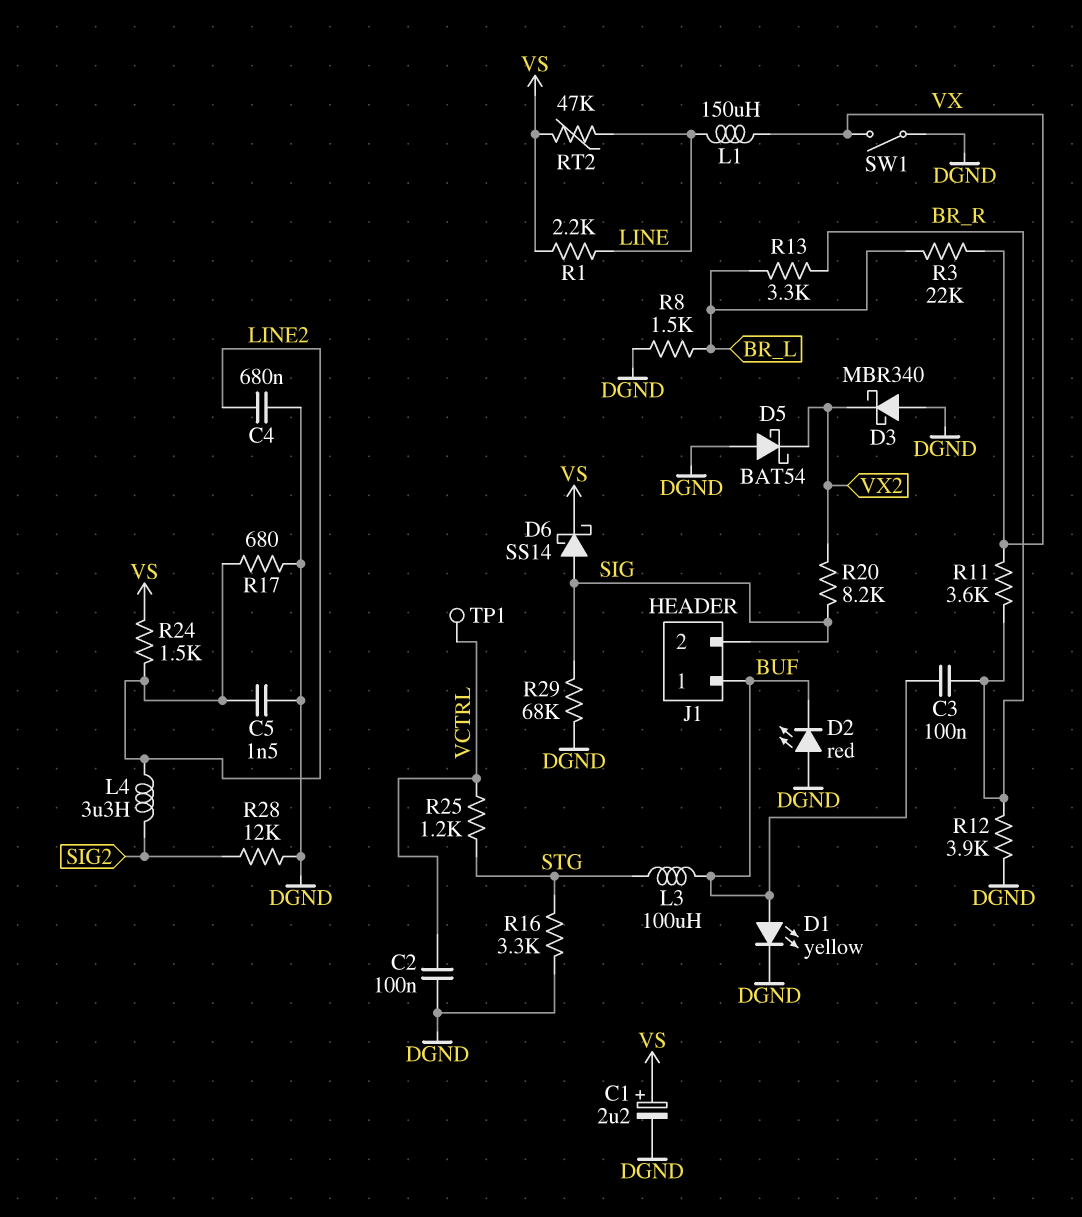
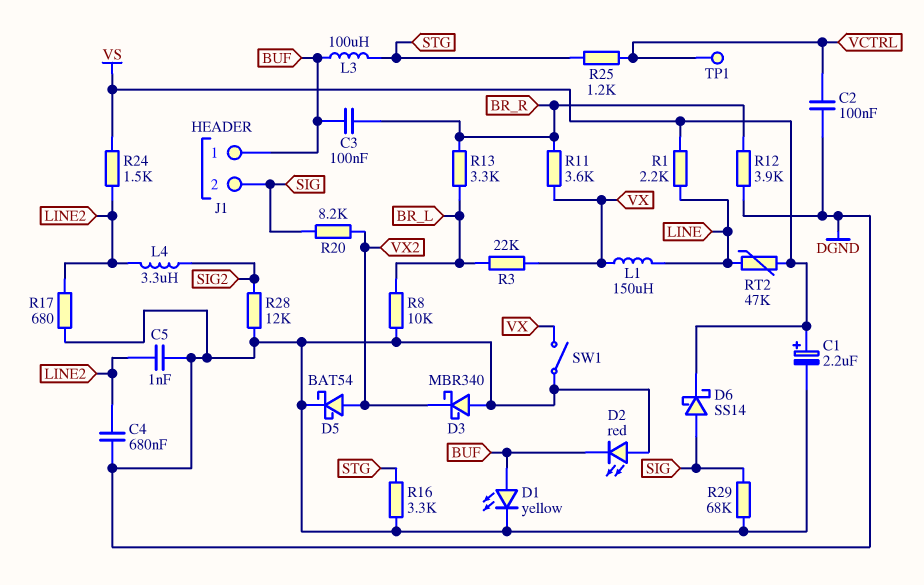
C5: 1.5nF (DGND, LINE2) -> 1nF (DGND, LINE2)
D5: schottky BAT54 (A DGND, K VX2) -> schottky BAT54 (A VX2, K DGND)
R8: 1.5k (BR_L, DGND) -> 10k (BR_L, DGND)

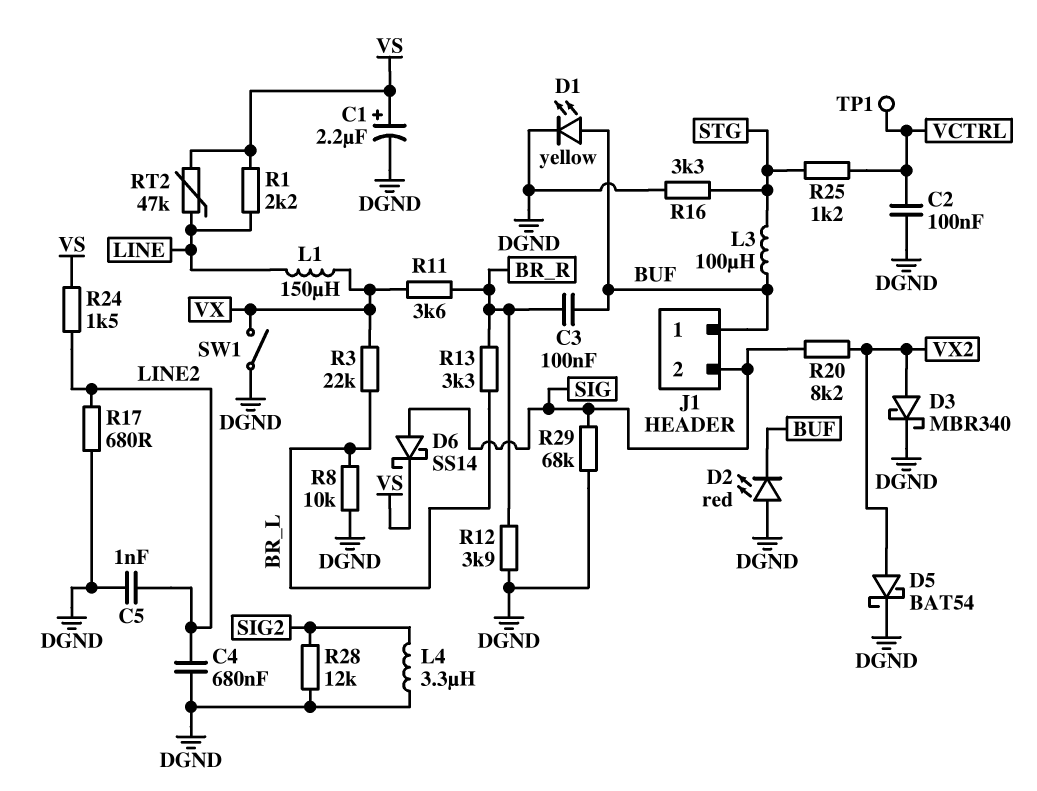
D3: schottky MBR340 (A DGND, K VX2) -> schottky MBR340 (A VX2, K DGND)
L4: 3.3uH (LINE2, SIG2) -> 3.3uH (DGND, SIG2)

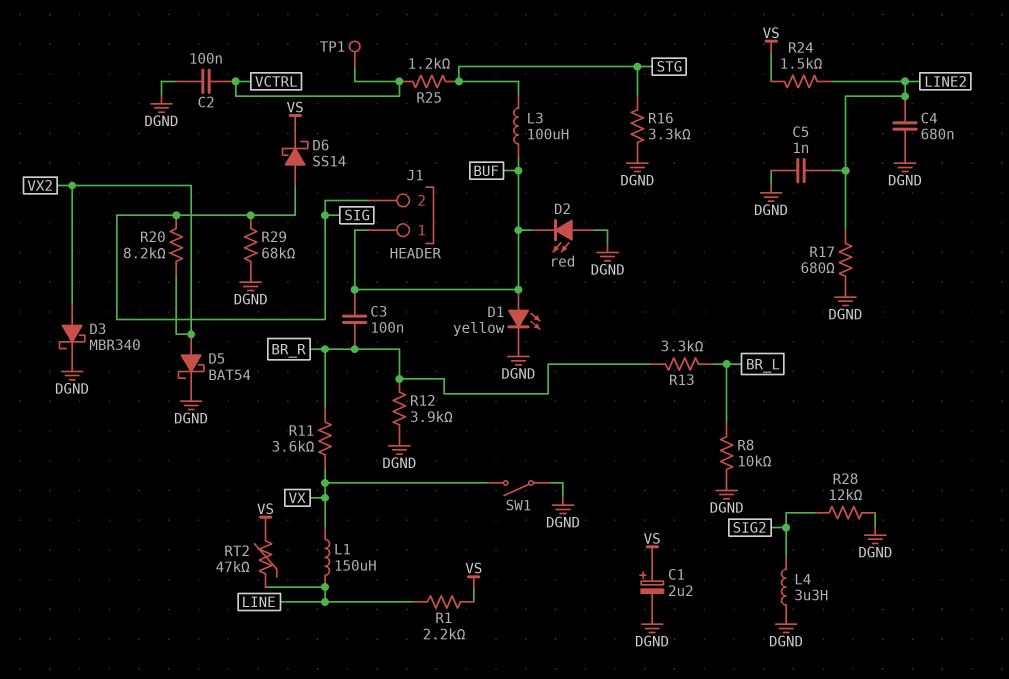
R3: 22k (BR_L, VX) -> none

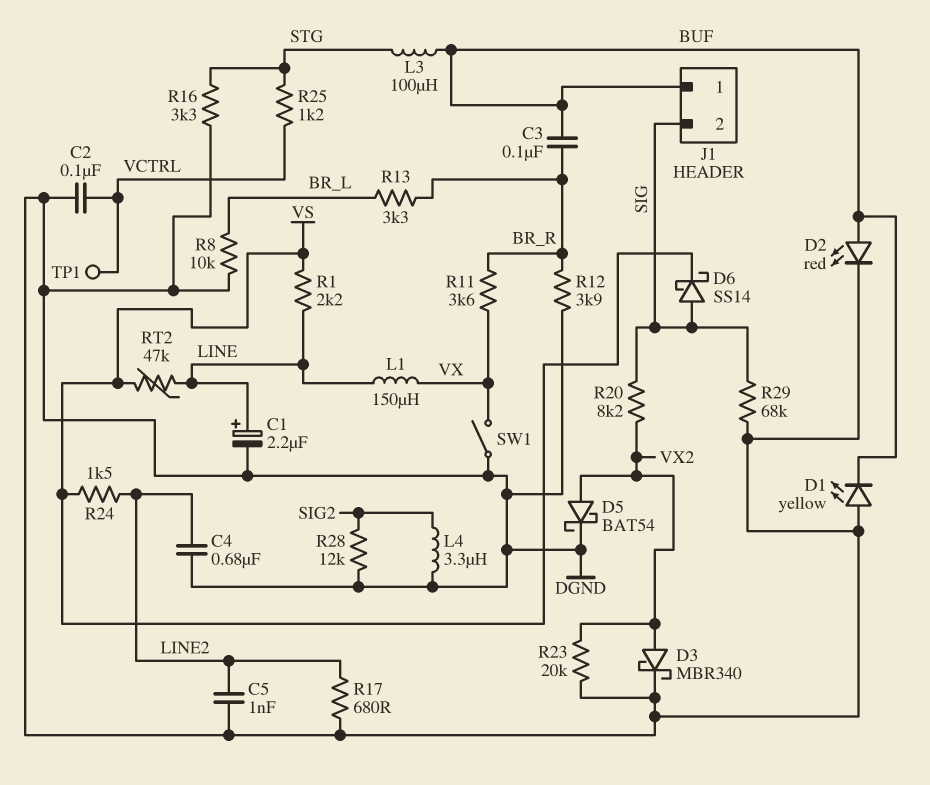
C1: 2.2uF (plus VS, minus DGND) -> 2.2uF (plus LINE, minus DGND)
D1: LED yellow (A BUF, K DGND) -> LED yellow (A DGND, K BUF)
D2: LED red (A DGND, K BUF) -> LED red (A BUF, K DGND)
R23: none -> 20k (DGND, VX2)

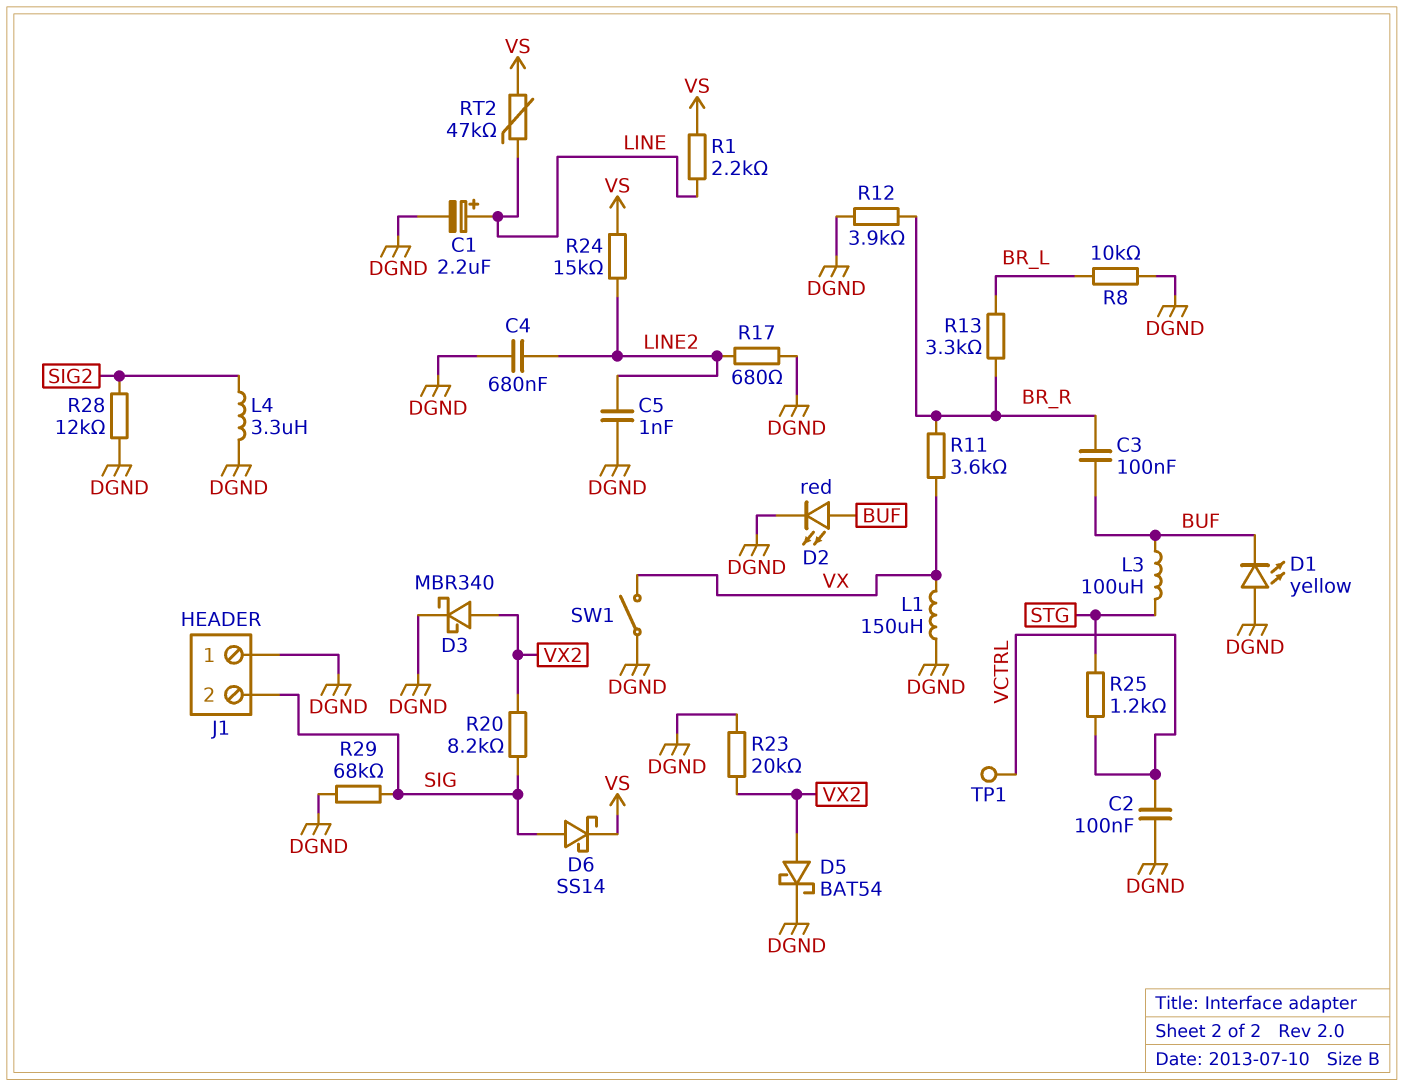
J1 pin 1: BUF -> DGND
L1: 150uH (LINE, VX) -> 150uH (DGND, VX)
R16: 3.3k (DGND, STG) -> none
R24: 1.5k (LINE2, VS) -> 15k (LINE2, VS)

